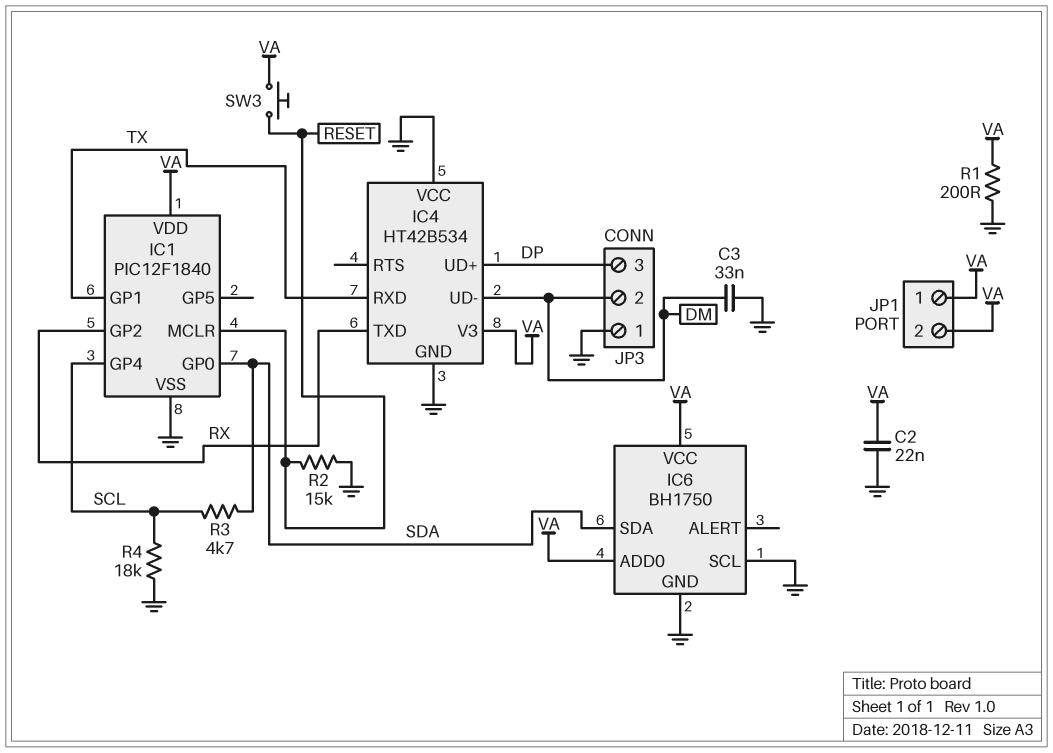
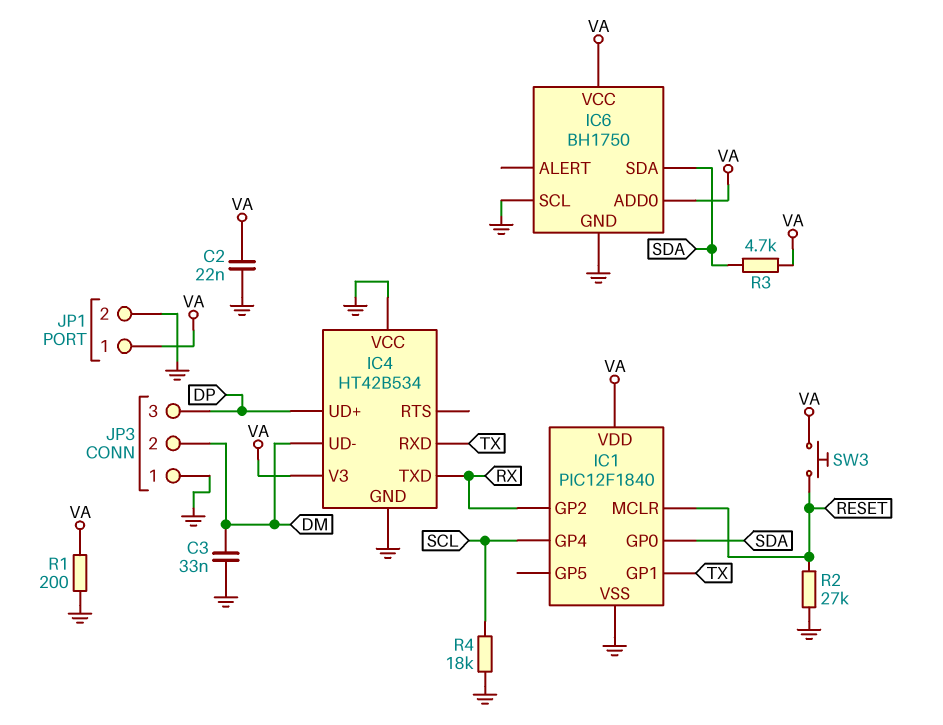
JP1 pin 2: VA -> GND
R2: 15k (GND, RESET) -> 27k (GND, RESET)
R3: 4.7k (SCL, SDA) -> 4.7k (SDA, VA)

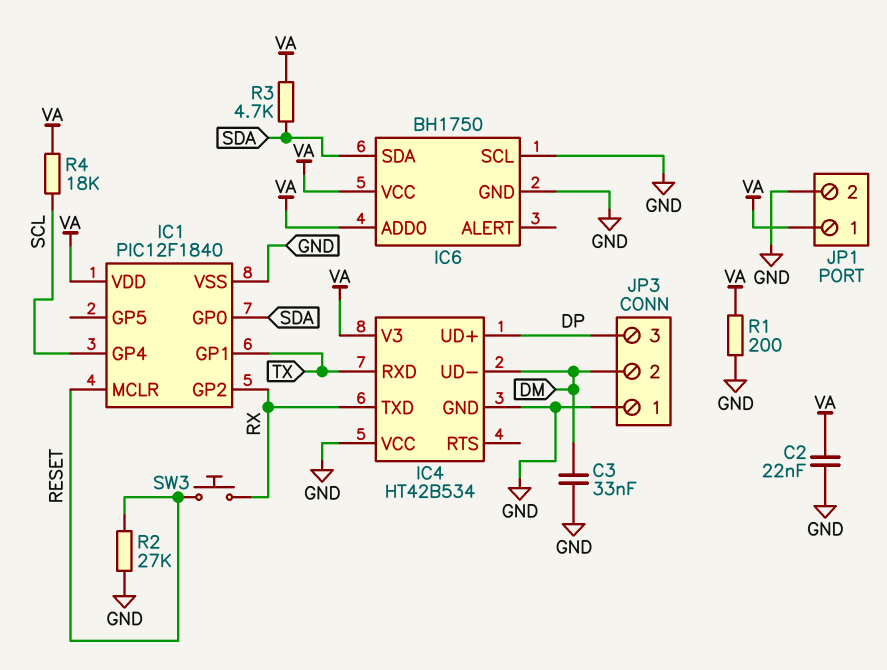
R4: 18k (GND, SCL) -> 18k (SCL, VA)
SW3: button (RESET, VA) -> button (RESET, RX)

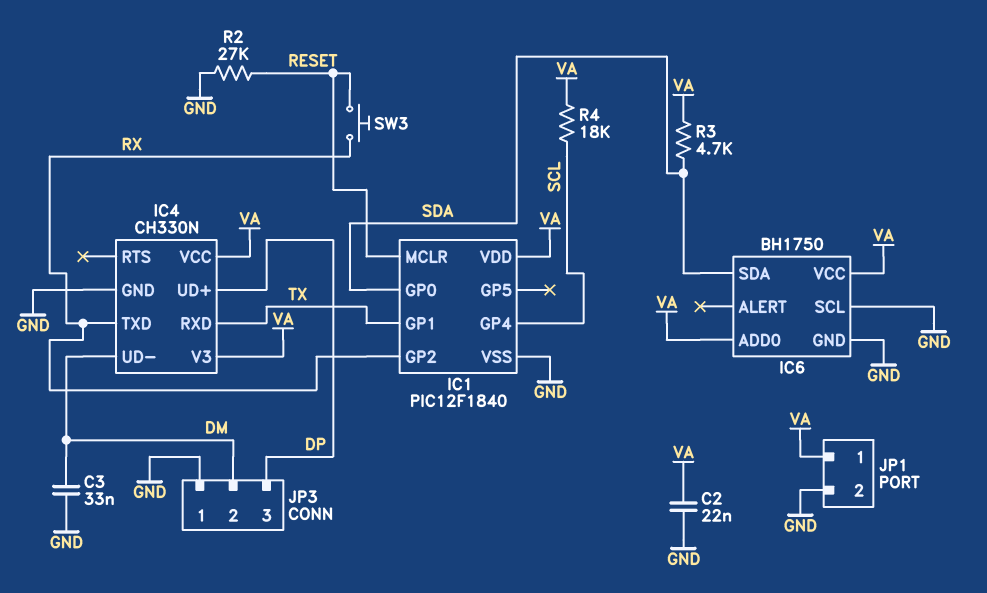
IC4: HT42B534 -> CH330N
IC4 pin VCC: GND -> VA
R1: 200 (GND, VA) -> none

